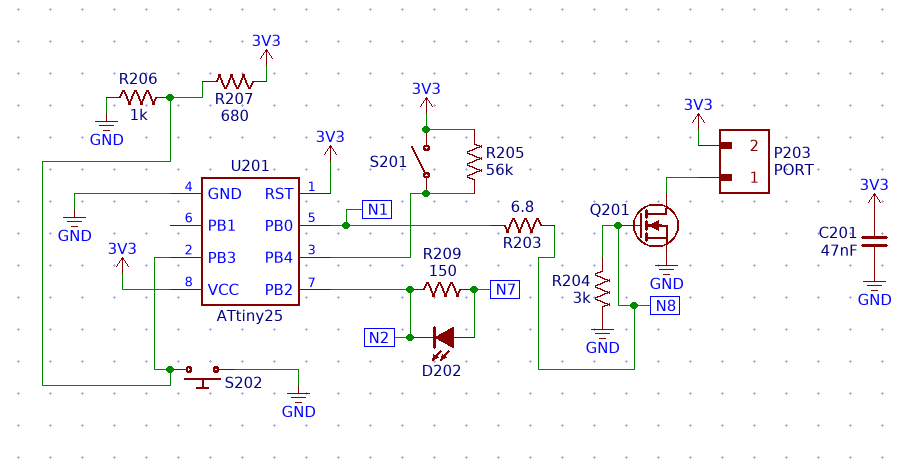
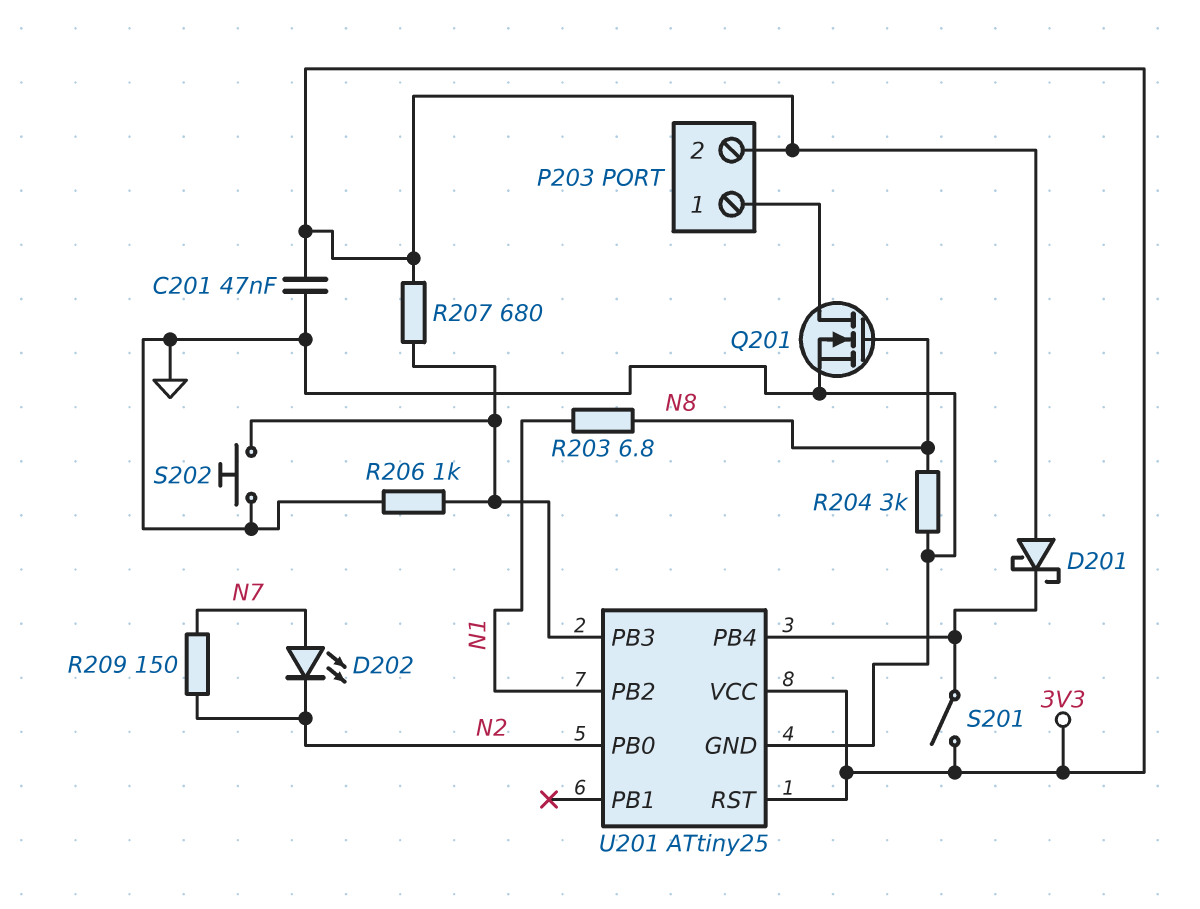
D201: none -> schottky (A 3V3, K U201/PB4)
R205: 56k (3V3, U201/PB4) -> none
U201 pin PB0: N1 -> N2
U201 pin PB2: N2 -> N1

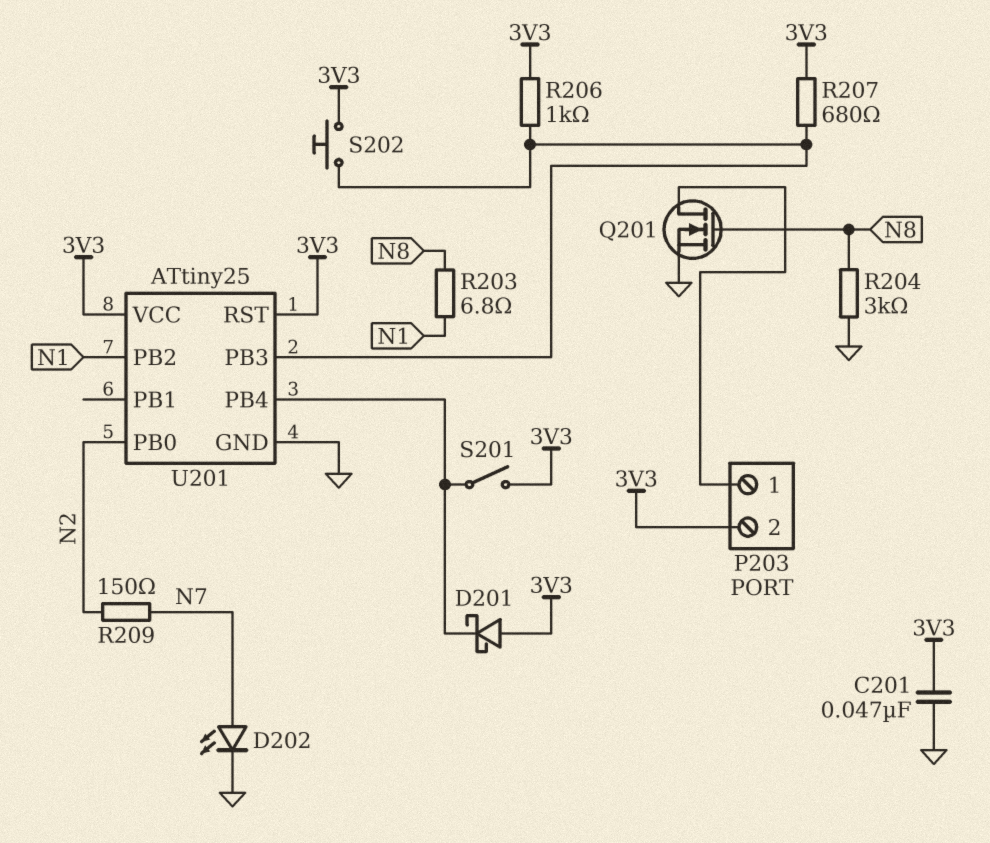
D202: LED (A N7, K N2) -> LED (A N7, K GND)
R206: 1k (GND, U201/PB3) -> 1k (3V3, U201/PB3)
S202: button (GND, U201/PB3) -> button (3V3, U201/PB3)

